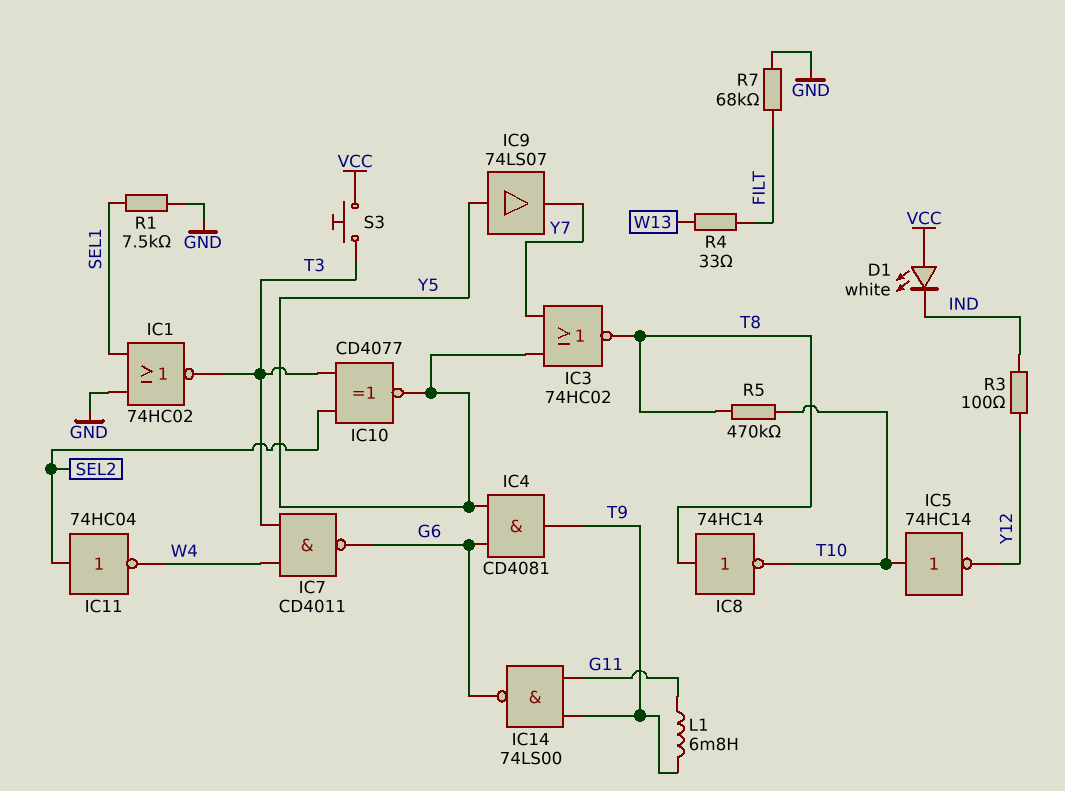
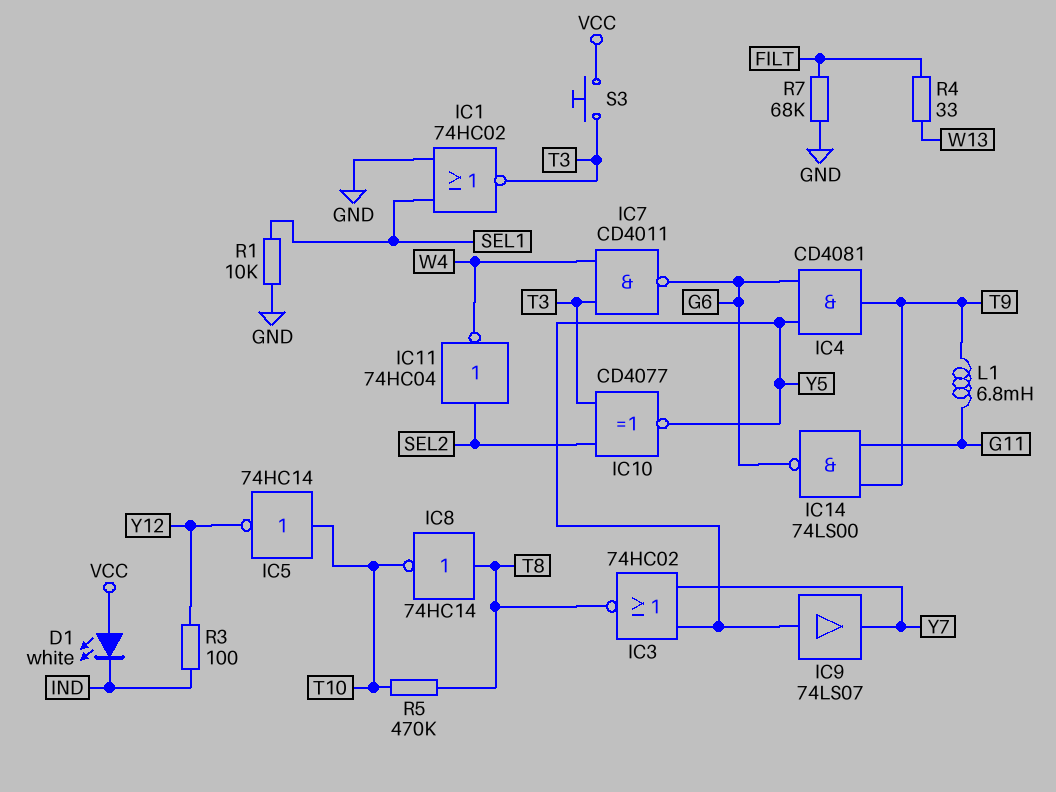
R1: 7.5k (GND, SEL1) -> 10k (GND, SEL1)

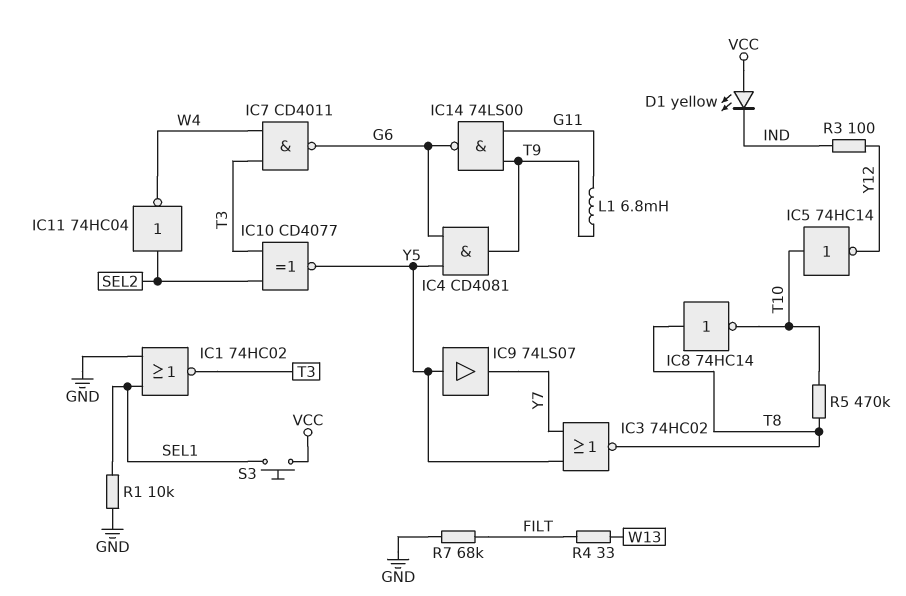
D1: LED white (A VCC, K IND) -> LED yellow (A VCC, K IND)
S3: button (T3, VCC) -> button (SEL1, VCC)

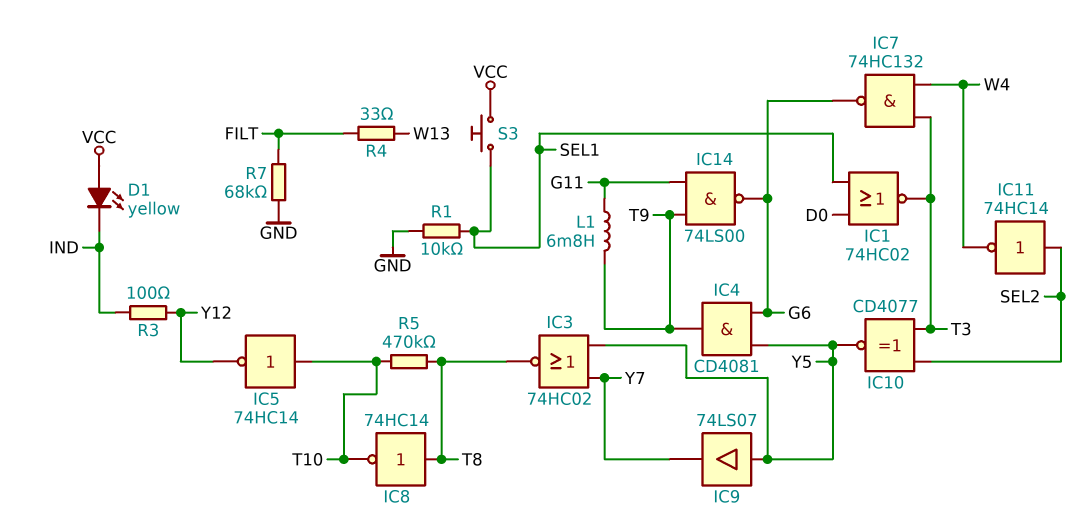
IC1: NOR 74HC02 (in GND, in SEL1, out T3) -> NOR 74HC02 (in D0, in SEL1, out T3)
IC7: NAND CD4011 (in T3, in W4, out G6) -> NAND 74HC132 (in T3, in W4, out G6)
IC11: NOT 74HC04 (in SEL2, out W4) -> NOT 74HC14 (in SEL2, out W4)

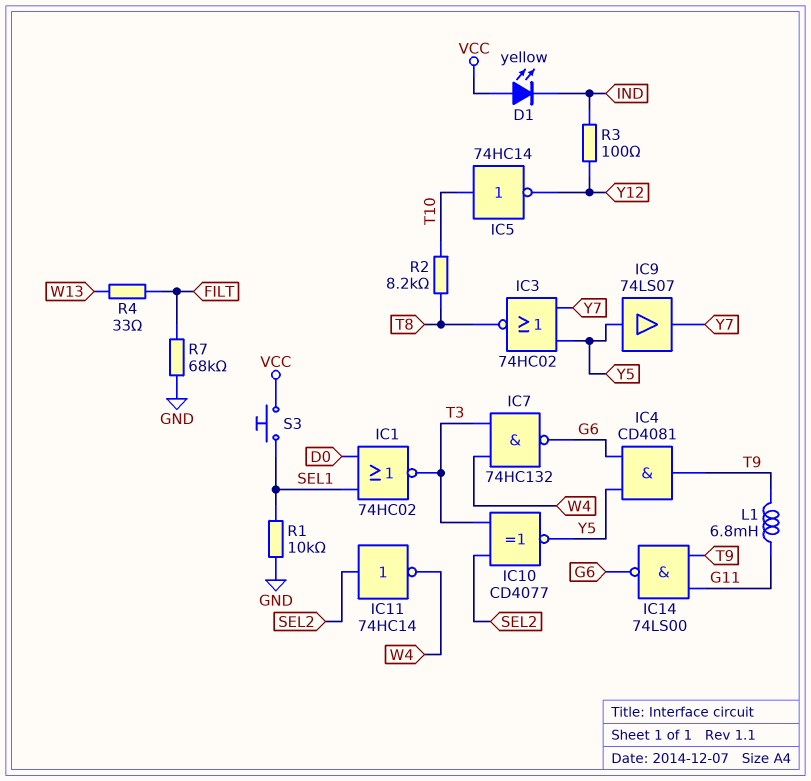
IC8: NOT 74HC14 (in T8, out T10) -> none
R2: none -> 8.2k (T8, T10)
R5: 470k (T8, T10) -> none

